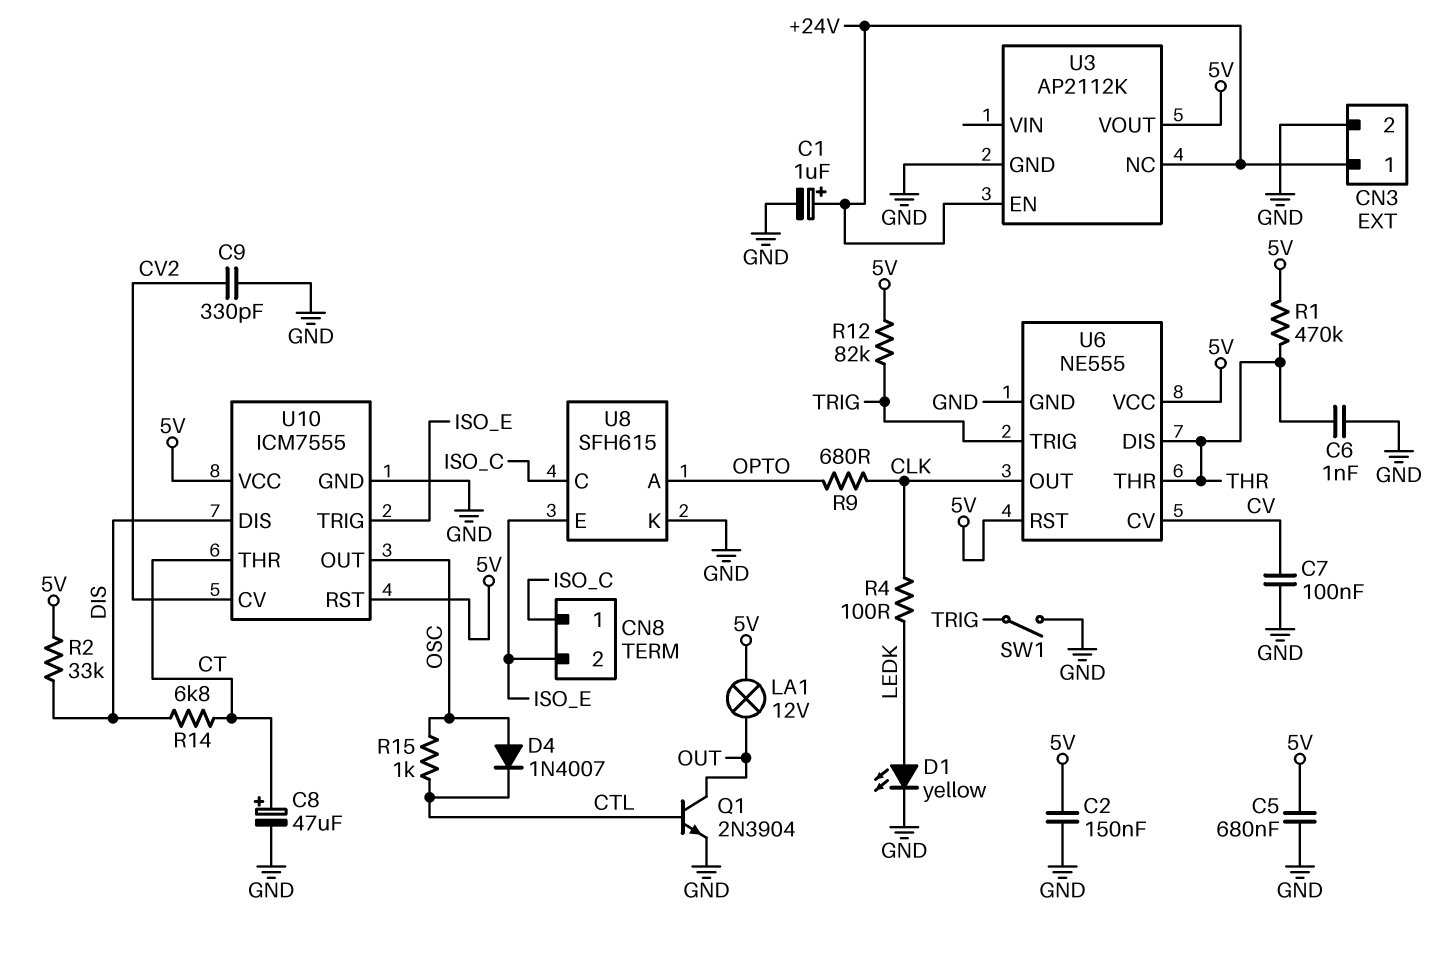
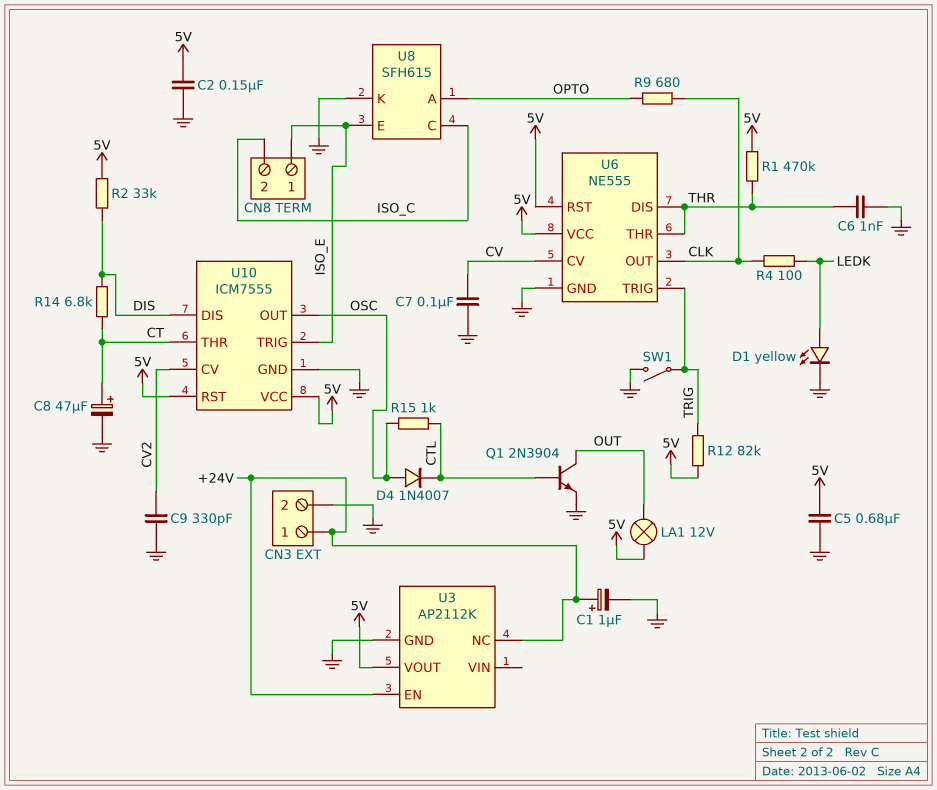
CN8 pin 1: ISO_C -> ISO_E
CN8 pin 2: ISO_E -> ISO_C

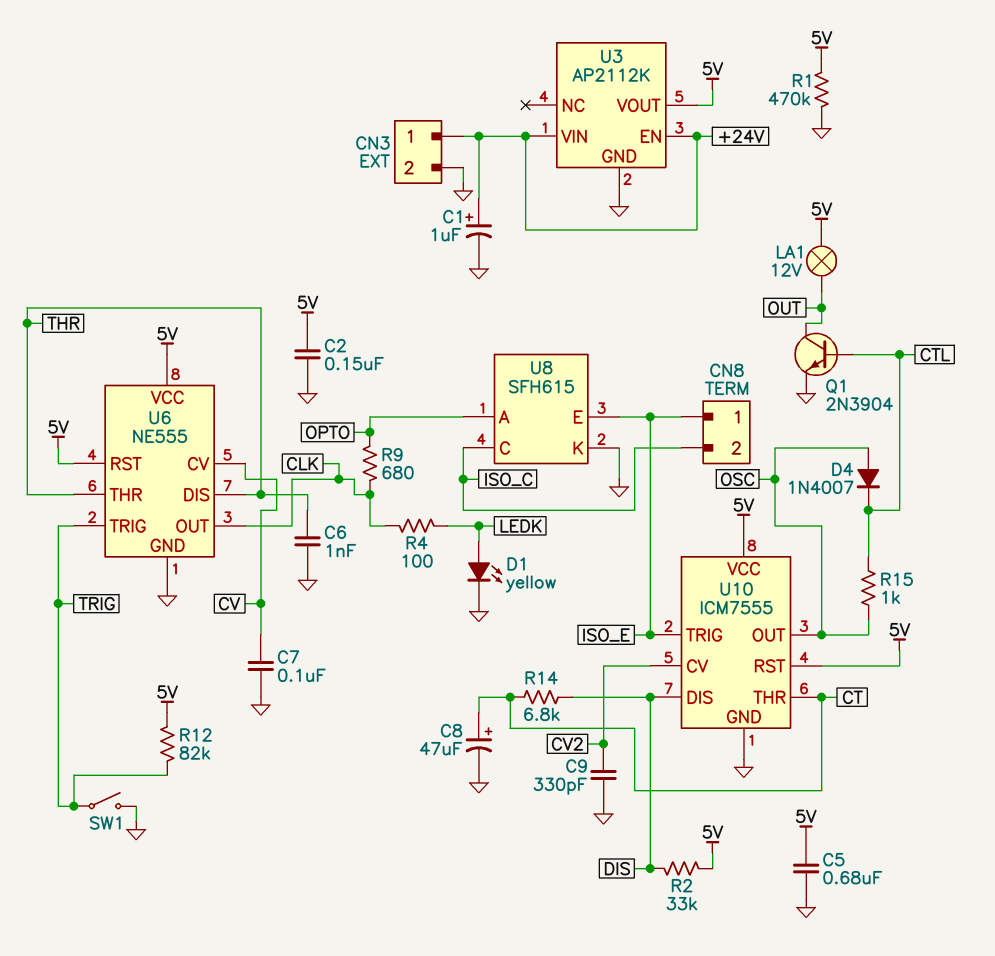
R1: 470k (5V, THR) -> 470k (5V, GND)
U3 pin NC: +24V -> none
U3 pin VIN: none -> +24V

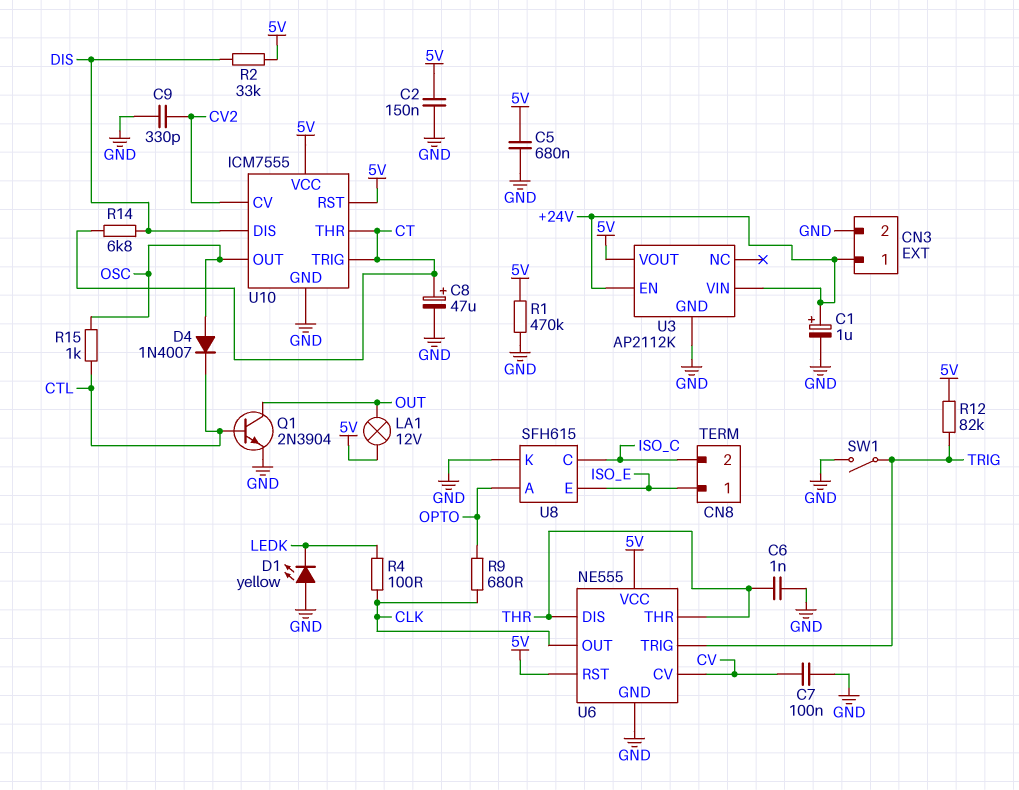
D1: LED yellow (A LEDK, K GND) -> LED yellow (A GND, K LEDK)
U10 pin TRIG: ISO_E -> CT

